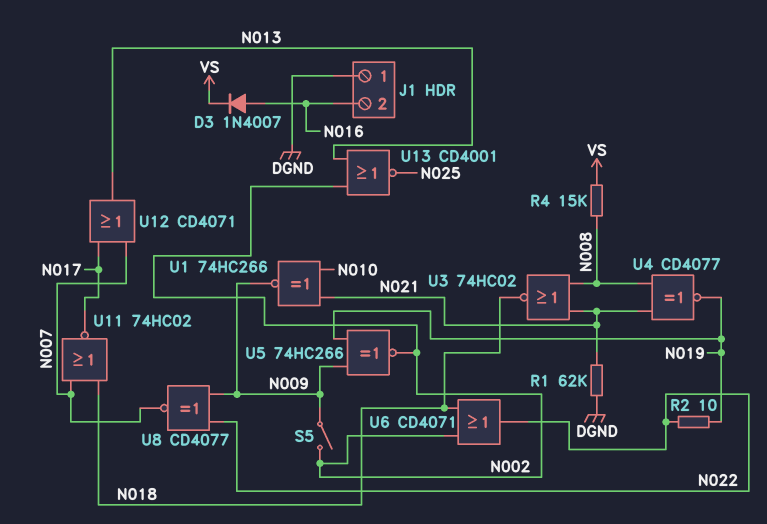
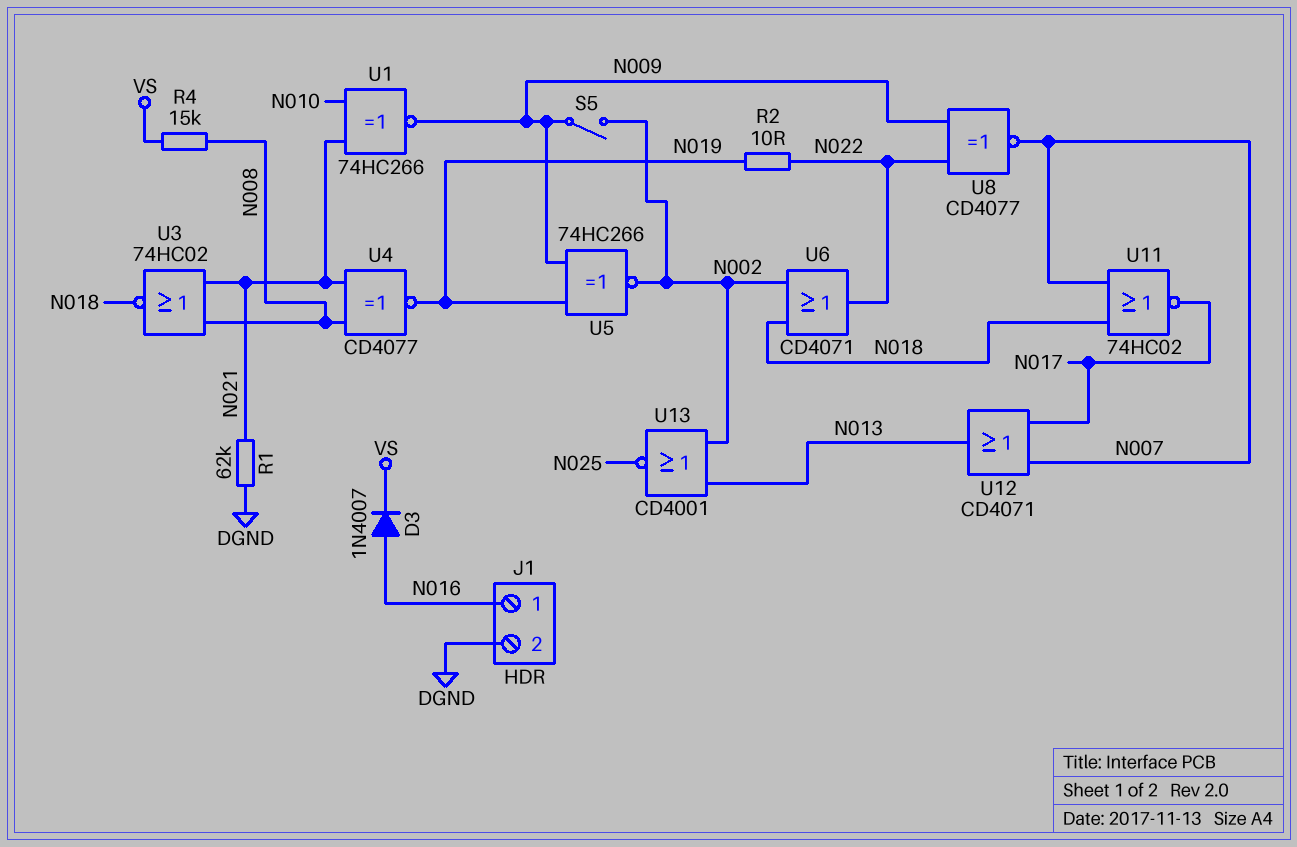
J1 pin 1: DGND -> N016
J1 pin 2: N016 -> DGND

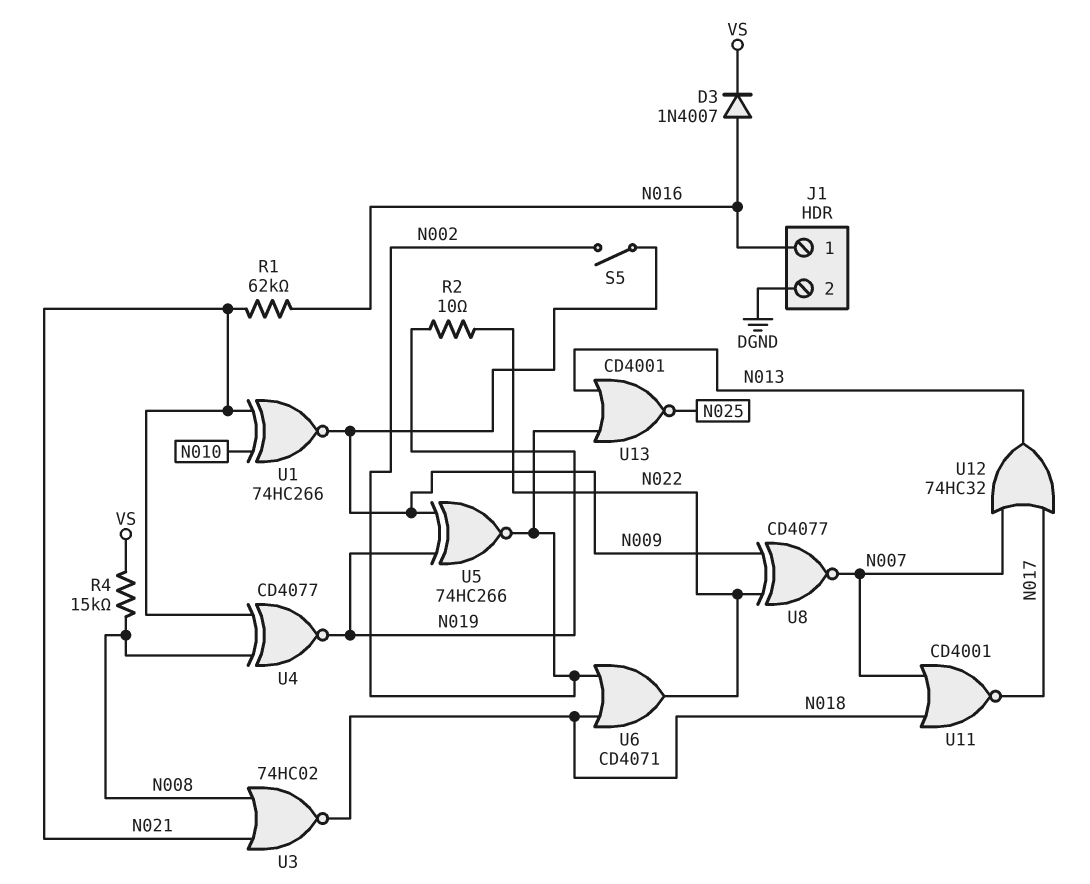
R1: 62k (DGND, N021) -> 62k (N016, N021)
U11: NOR 74HC02 (in N007, in N018, out N017) -> NOR CD4001 (in N007, in N018, out N017)
U12: OR CD4071 (in N007, in N017, out N013) -> OR 74HC32 (in N007, in N017, out N013)

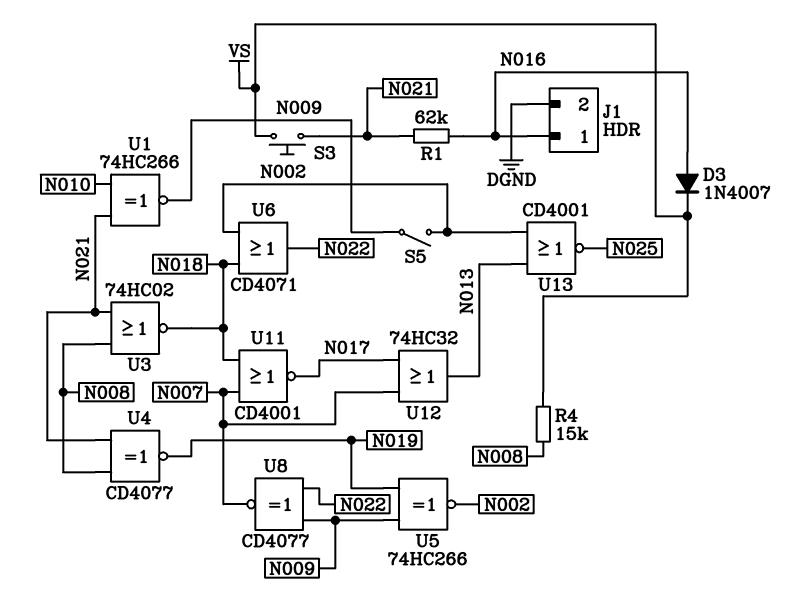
R2: 10 (N019, N022) -> none
S3: none -> button (N021, VS)

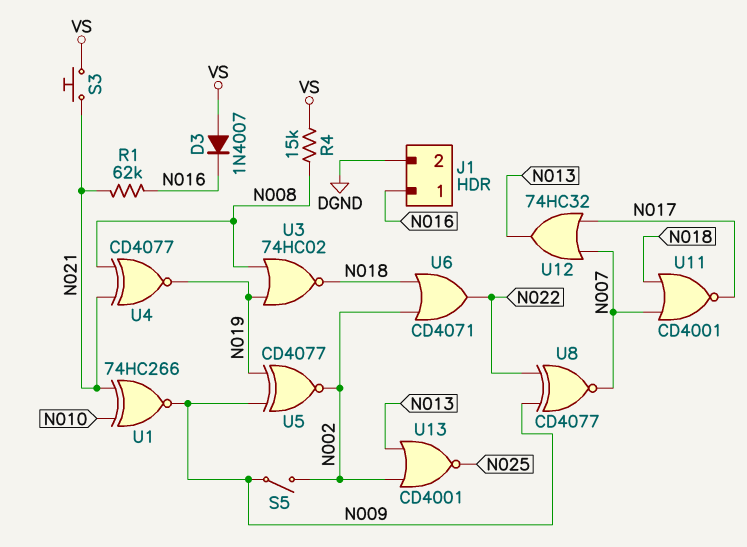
D3: diode 1N4007 (A N016, K VS) -> diode 1N4007 (A VS, K N016)
U3: NOR 74HC02 (in N008, in N021, out N018) -> NOR 74HC02 (in N008, in N019, out N018)
U5: XNOR 74HC266 (in N009, in N019, out N002) -> XNOR CD4077 (in N009, in N019, out N002)

